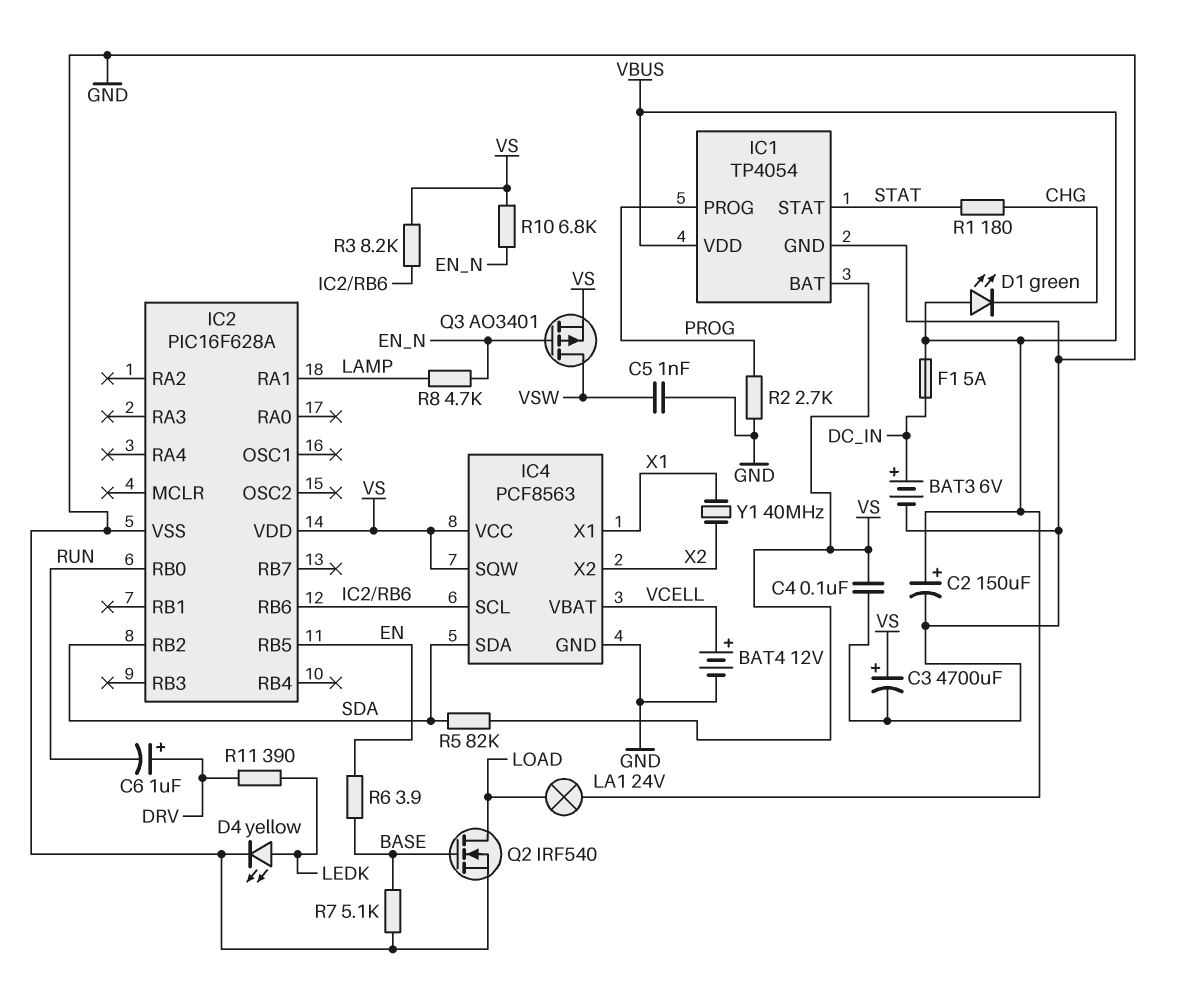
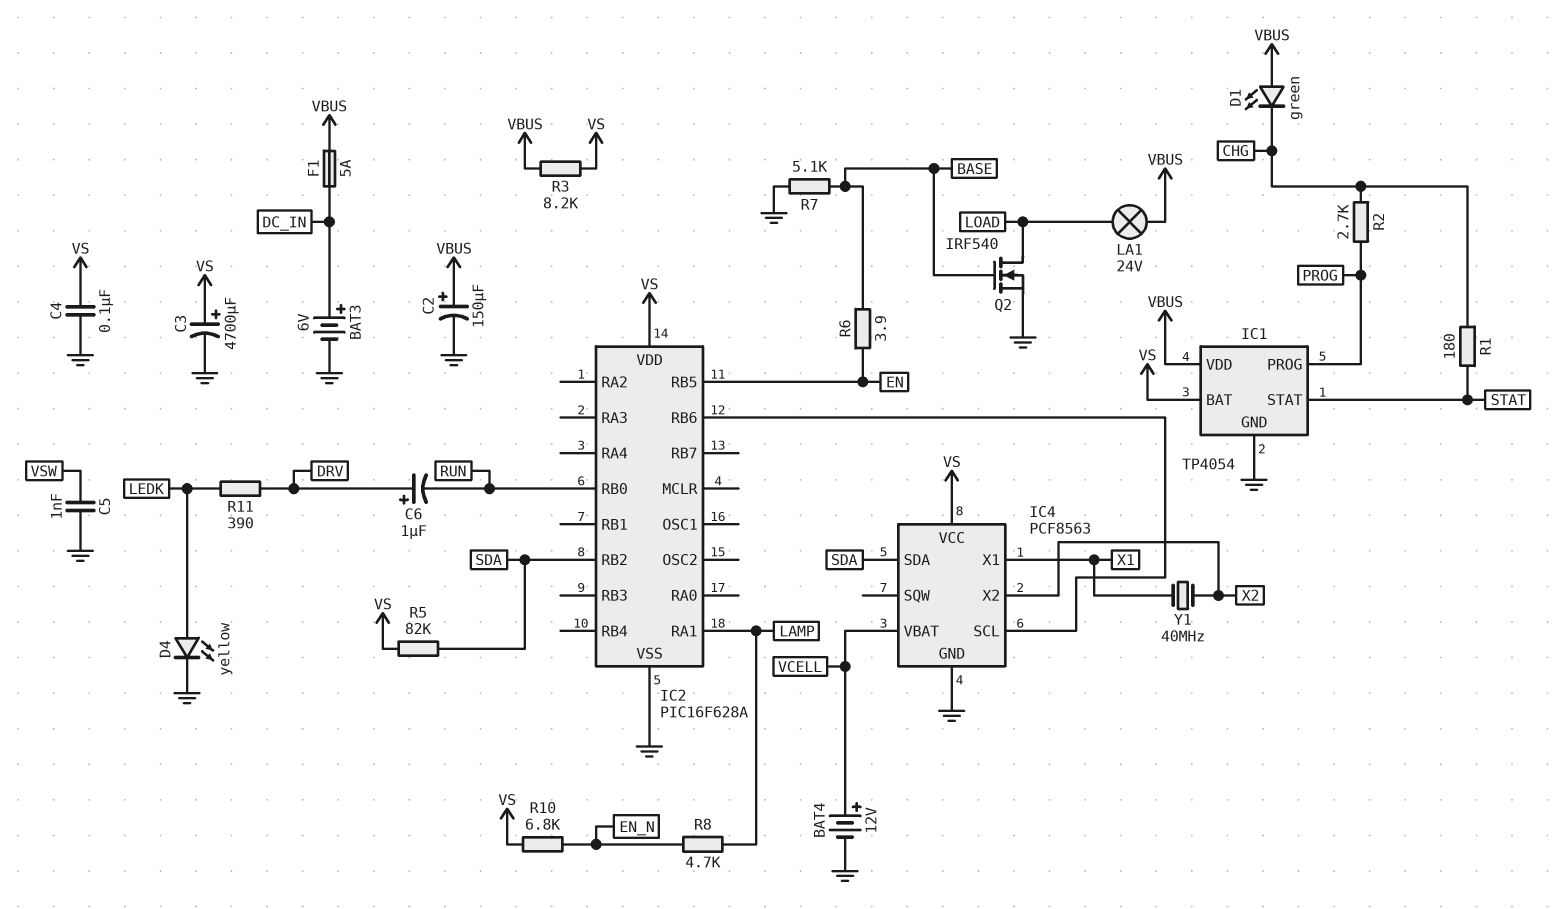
IC4 pin SQW: VS -> none
Q3: PMOS AO3401 (G EN_N, D VSW, S VS) -> none
R2: 2.7k (GND, PROG) -> 2.7k (CHG, PROG)
R3: 8.2k (IC2/RB6, VS) -> 8.2k (VBUS, VS)

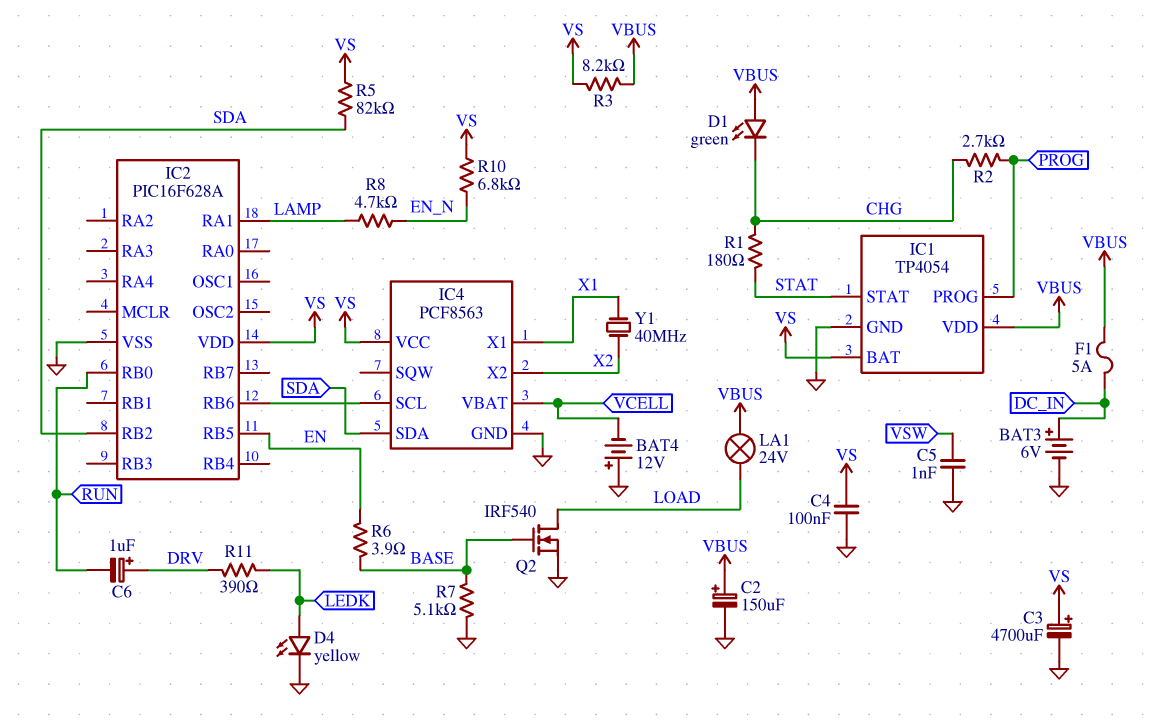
BAT4: 12V (plus VCELL, minus GND) -> 12V (plus GND, minus VCELL)

